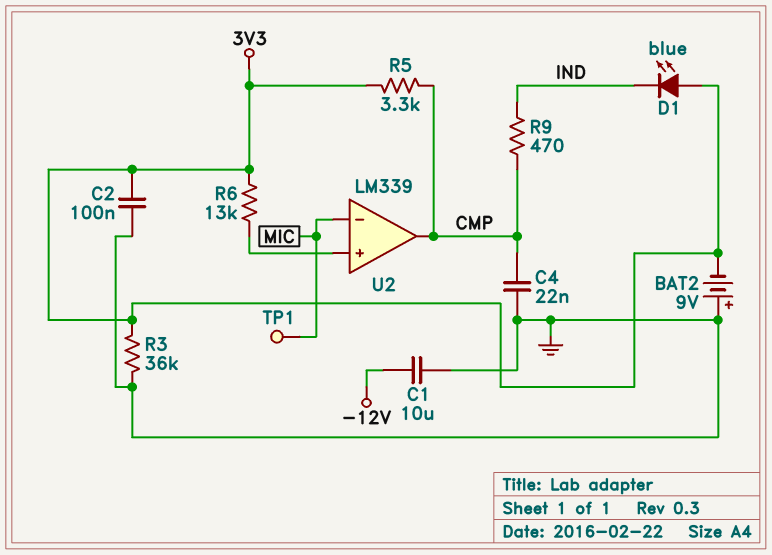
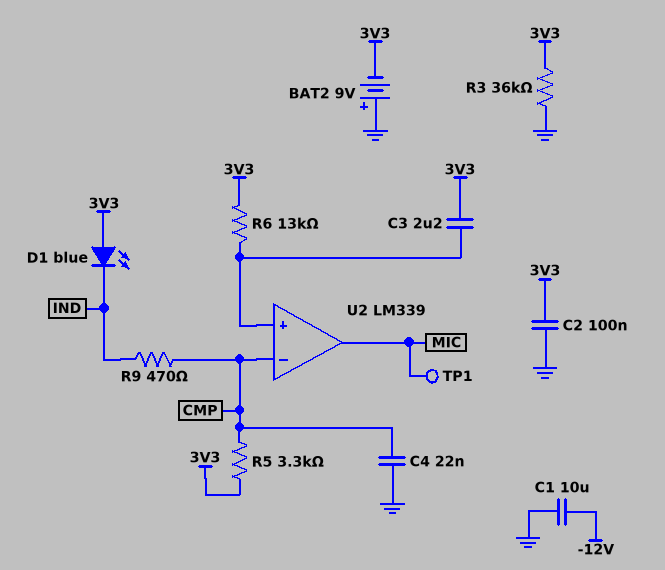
C3: none -> 2.2uF (3V3, U2/in+)
U2 pin in-: MIC -> CMP
U2 pin out: CMP -> MIC

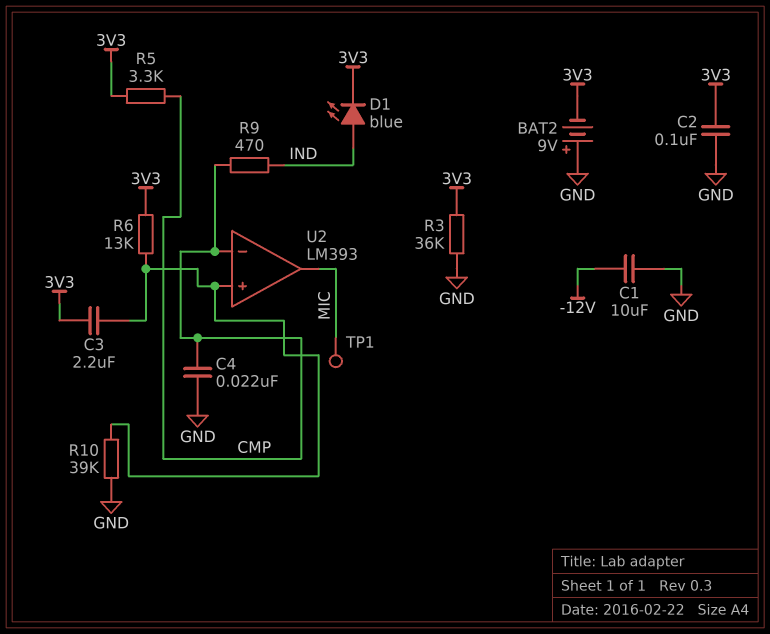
D1: LED blue (A 3V3, K IND) -> LED blue (A IND, K 3V3)
R10: none -> 39k (GND, U2/in+)
U2: LM339 -> LM393

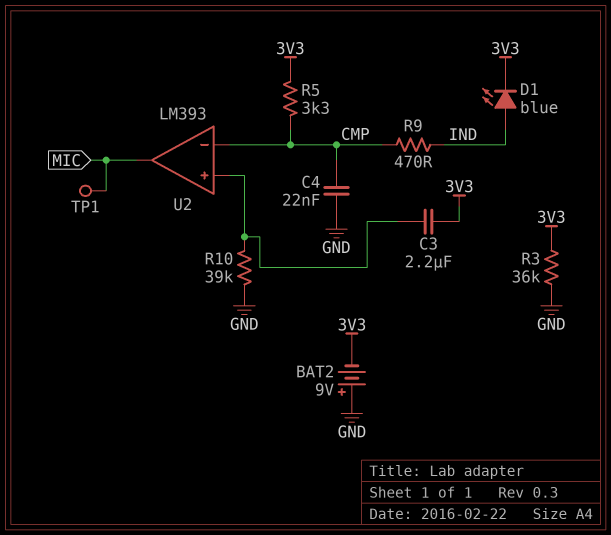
C1: 10uF (-12V, GND) -> none
C2: 100nF (3V3, GND) -> none
R6: 13k (3V3, U2/in+) -> none

